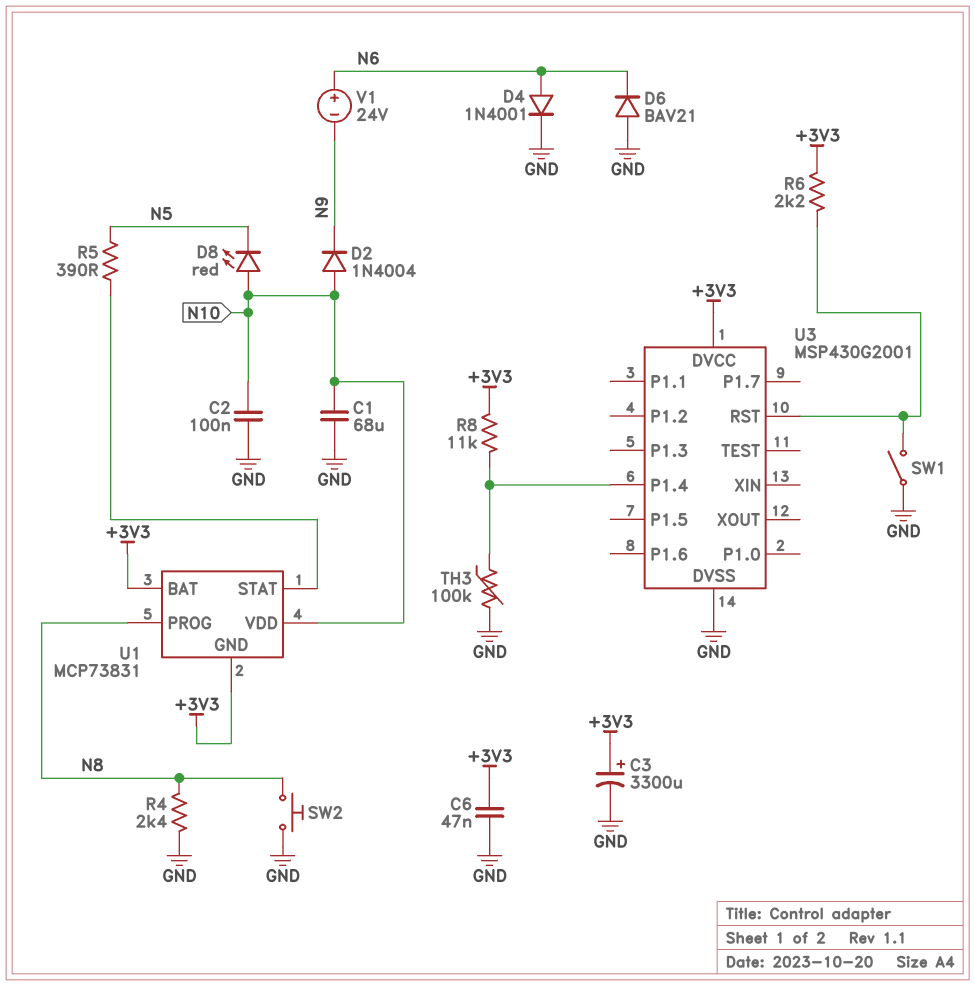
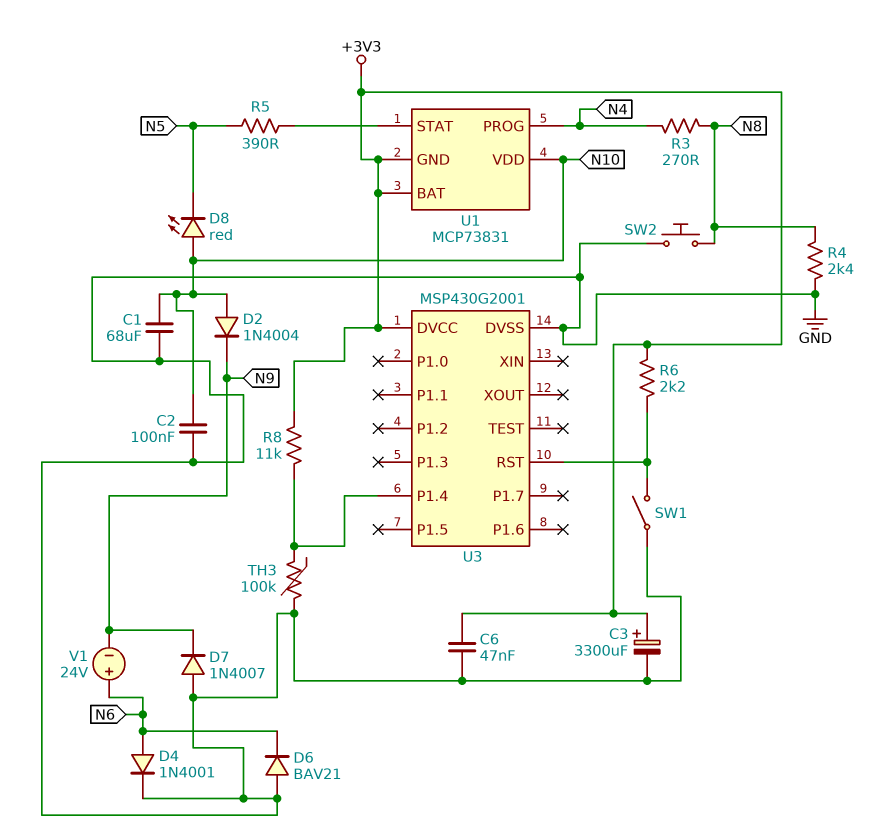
D7: none -> diode 1N4007 (A GND, K N9)
R3: none -> 270 (N4, N8)
U1 pin PROG: N8 -> N4

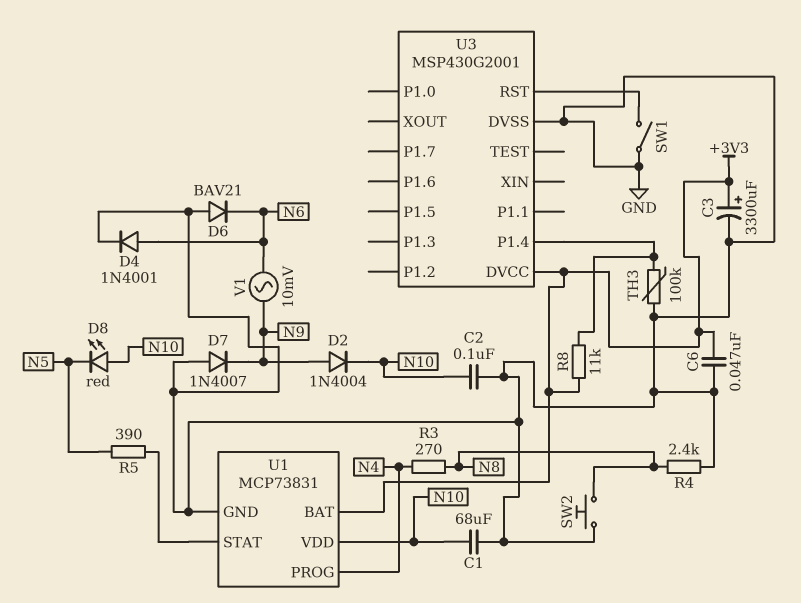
D2: diode 1N4004 (A N10, K N9) -> diode 1N4004 (A N9, K N10)
R6: 2.2k (+3V3, U3/RST) -> none
U1 pin GND: +3V3 -> GND
V1: 24V (plus N6, minus N9) -> AC 10mV (N6, N9)

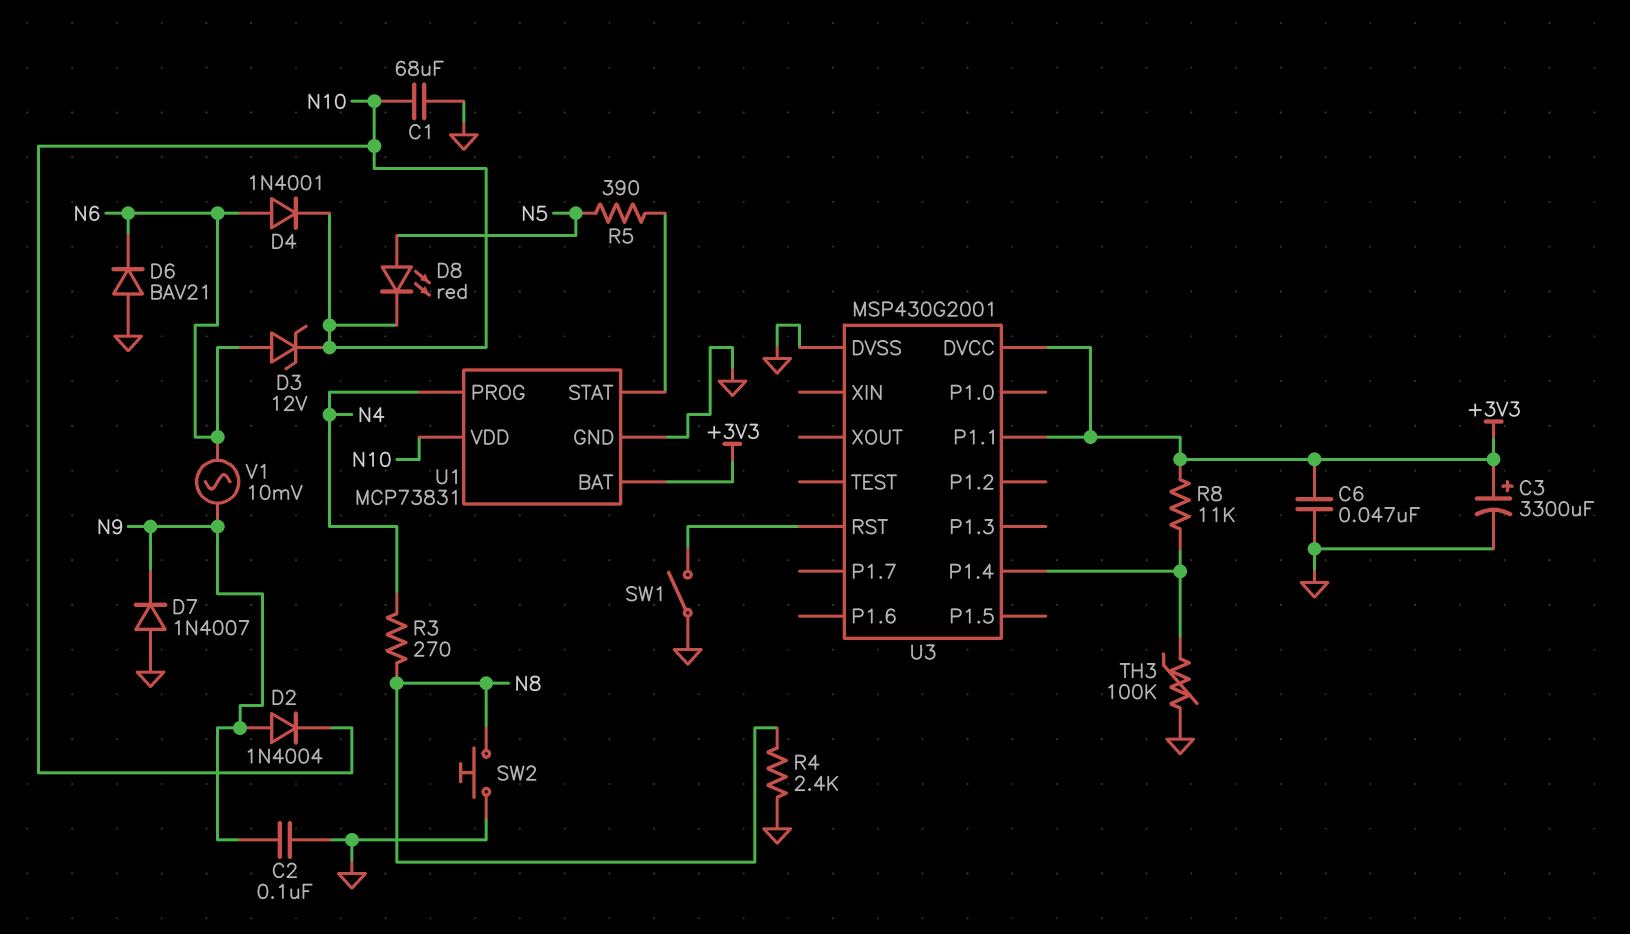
C2: 100nF (GND, N10) -> 100nF (GND, N9)
D3: none -> zener 12V (A N6, K N10)
D4: diode 1N4001 (A N6, K GND) -> diode 1N4001 (A N6, K N10)
D8: LED red (A N10, K N5) -> LED red (A N5, K N10)
U3 pin P1.1: none -> +3V3

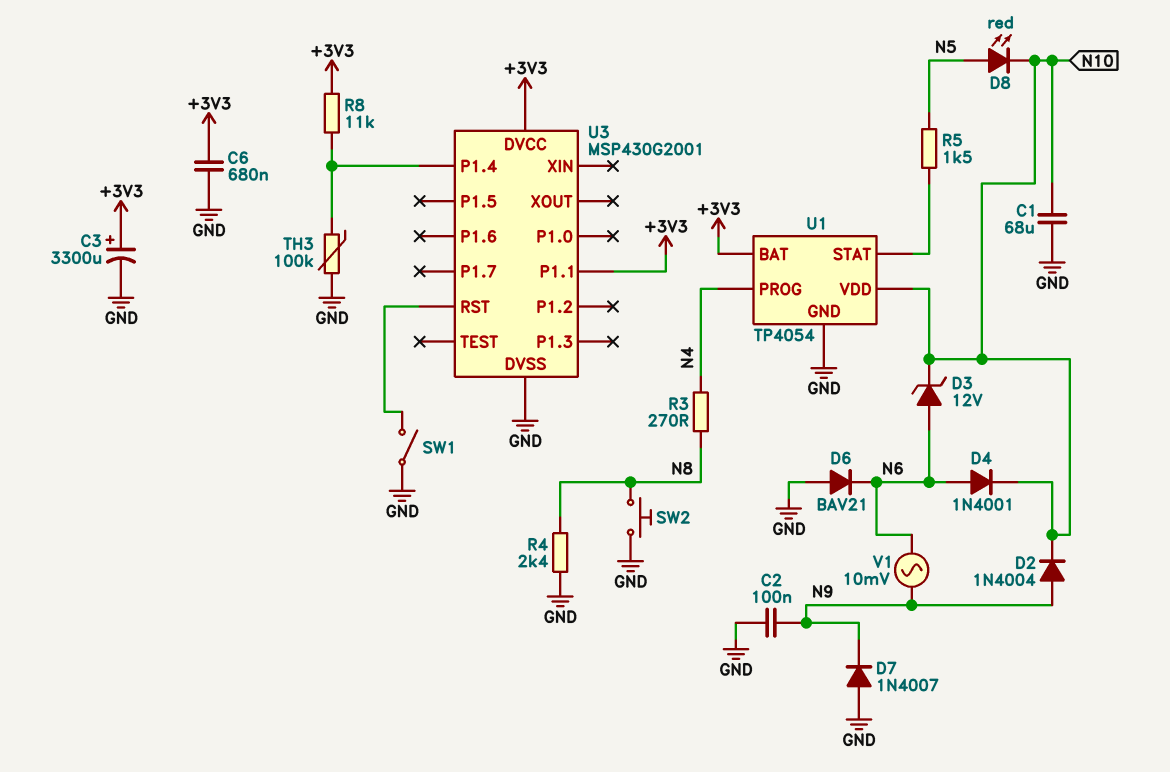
C6: 47nF (+3V3, GND) -> 680nF (+3V3, GND)
R5: 390 (N5, U1/STAT) -> 1.5k (N5, U1/STAT)
U1: MCP73831 -> TP4054

